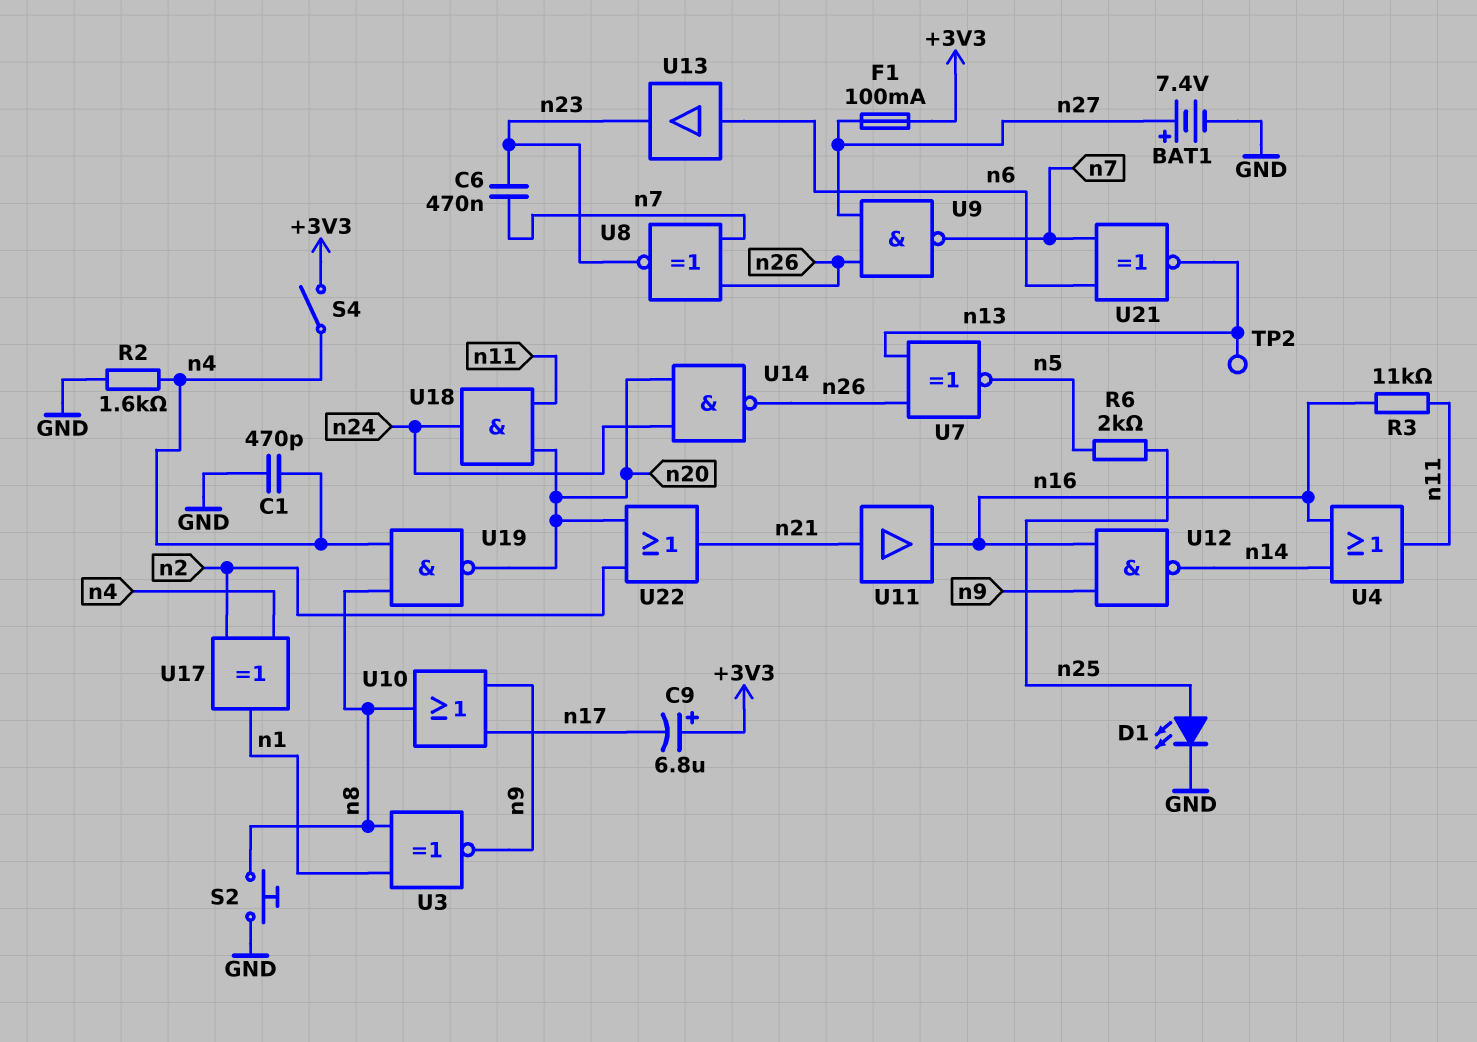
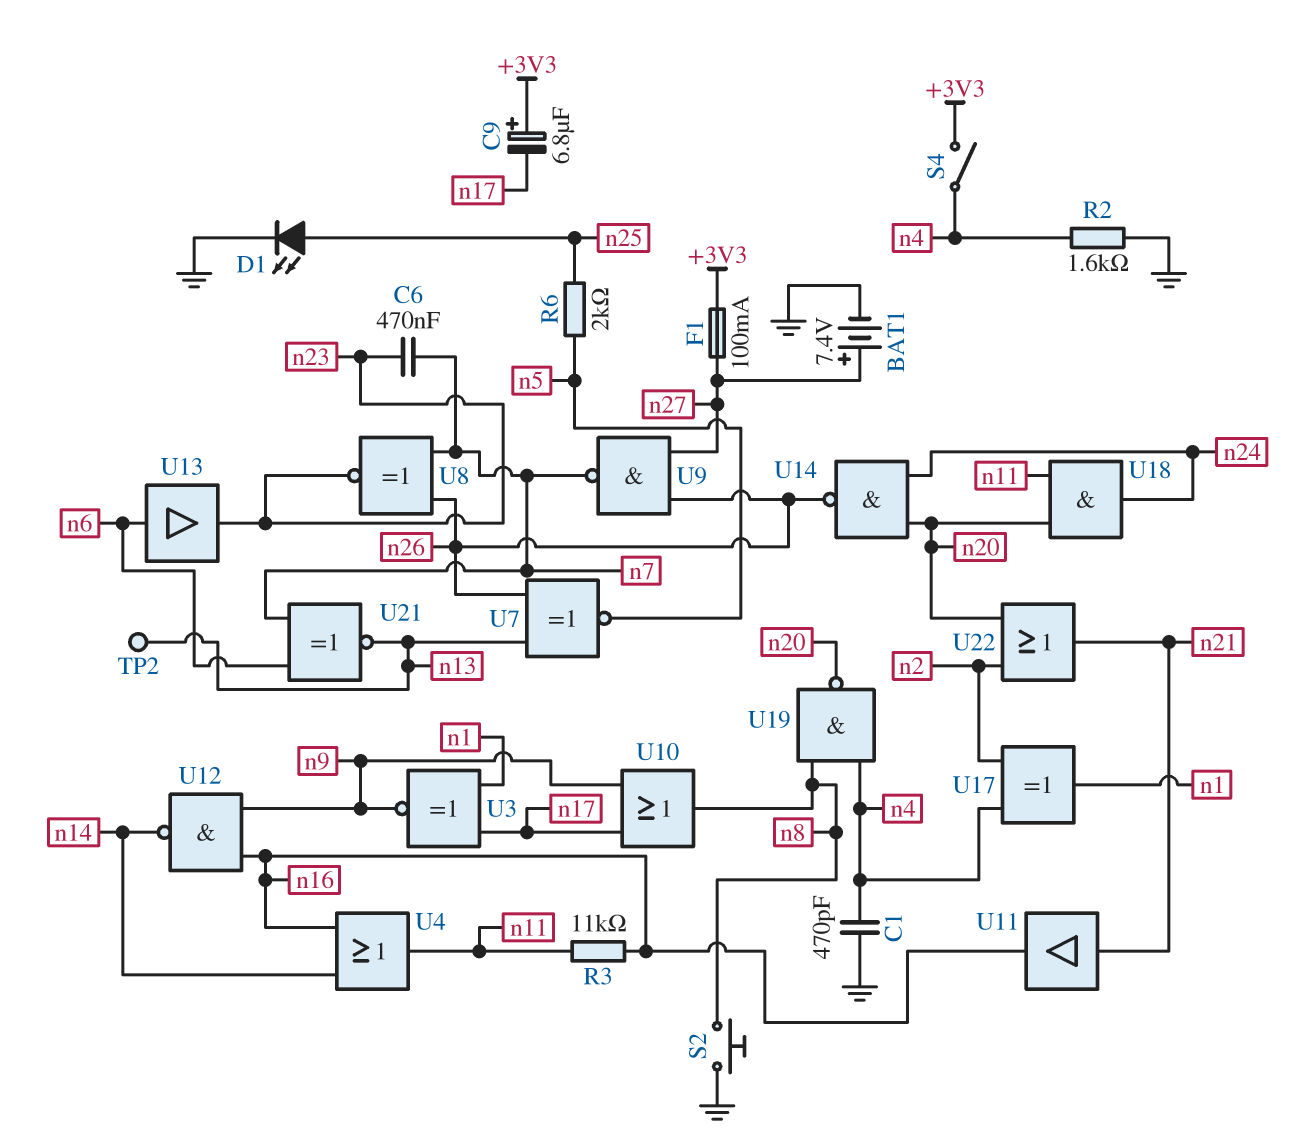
U3: XNOR (in n1, in n8, out n9) -> XNOR (in n1, in n17, out n9)

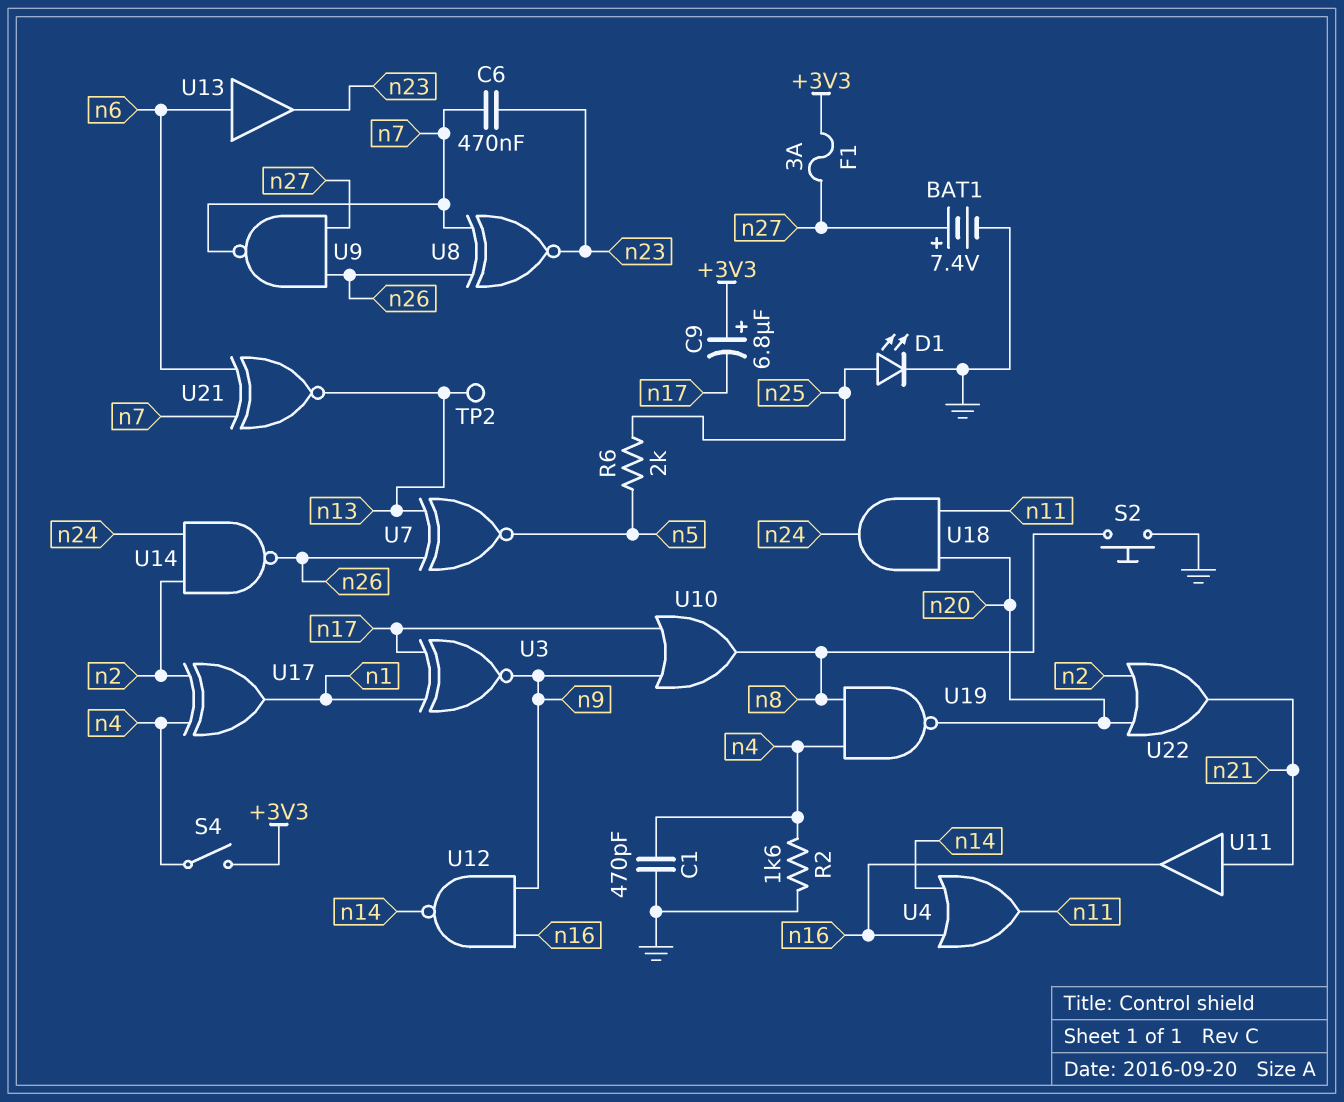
F1: 100mA (+3V3, n27) -> 3A (+3V3, n27)
R3: 11k (n11, n16) -> none
U14: NAND (in n20, in n24, out n26) -> NAND (in n2, in n24, out n26)

